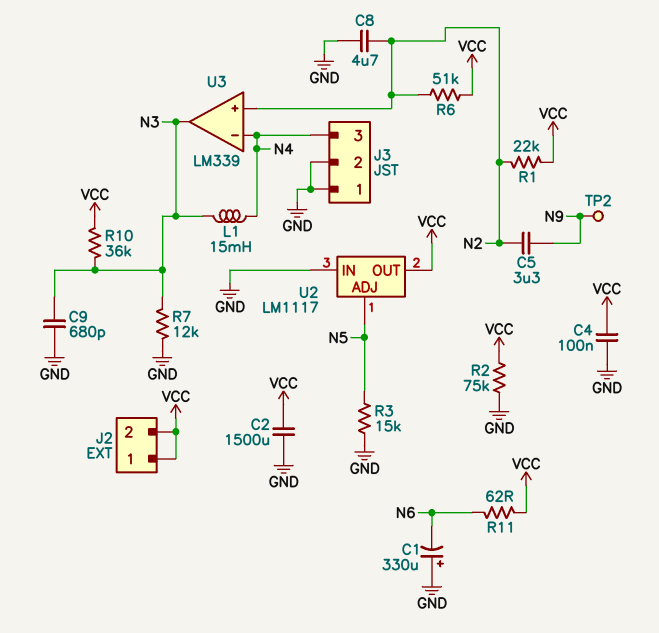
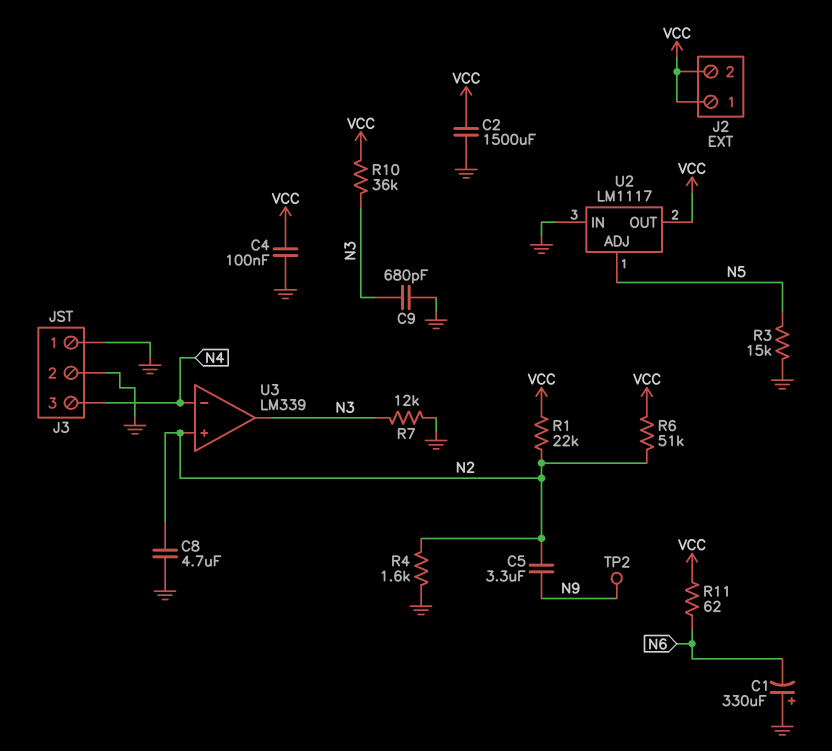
L1: 15mH (N3, N4) -> none
R2: 75k (GND, VCC) -> none
R4: none -> 1.6k (GND, N2)

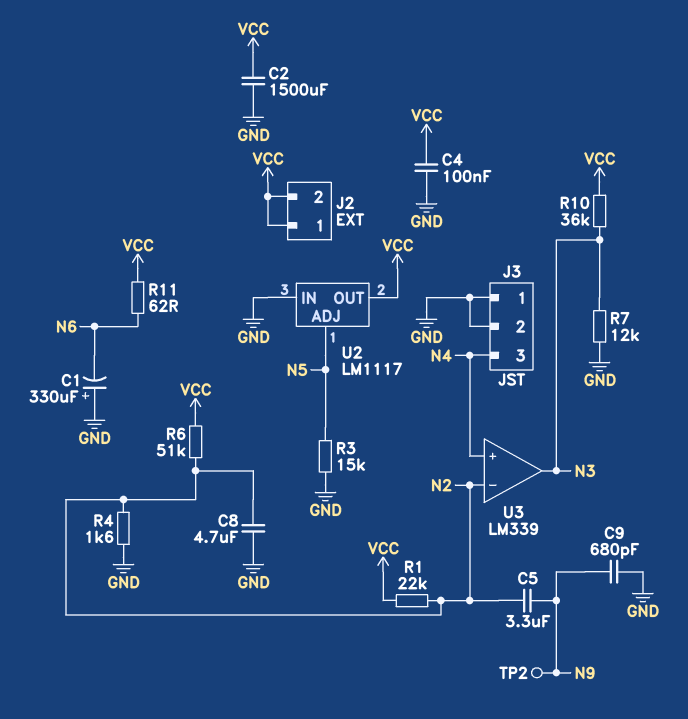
C9: 680pF (GND, N3) -> 680pF (GND, N9)
U3 pin in+: N2 -> N4
U3 pin in-: N4 -> N2

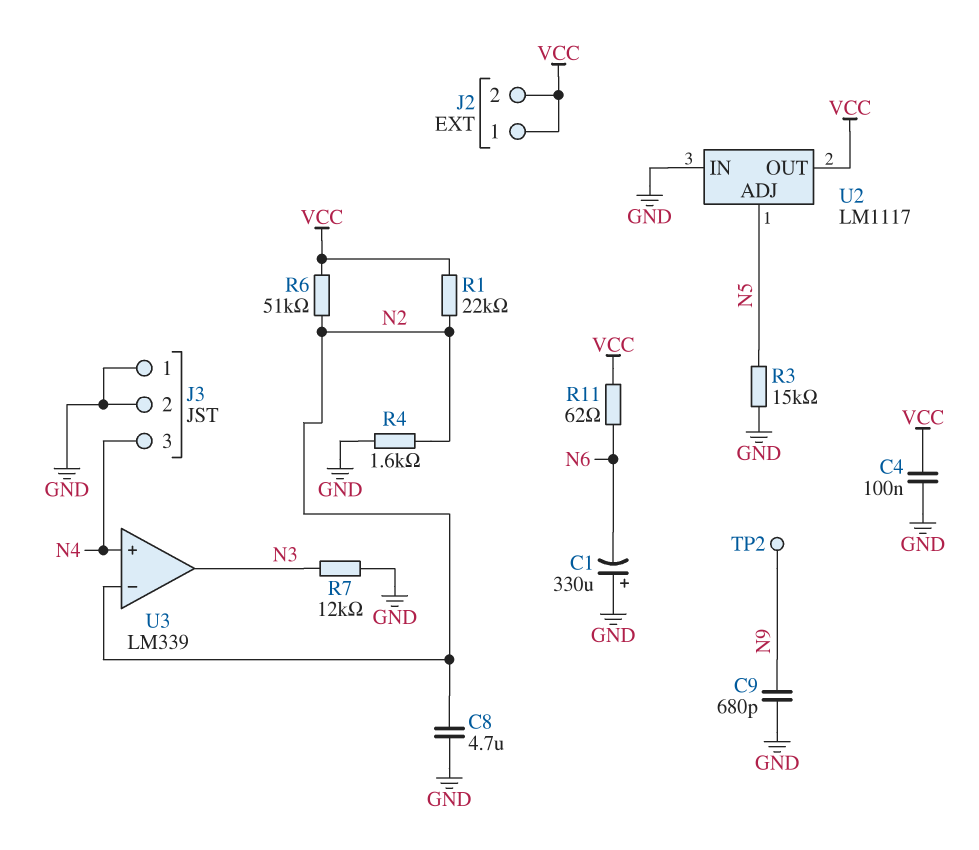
C2: 1500uF (GND, VCC) -> none
C5: 3.3uF (N2, N9) -> none
R10: 36k (N3, VCC) -> none

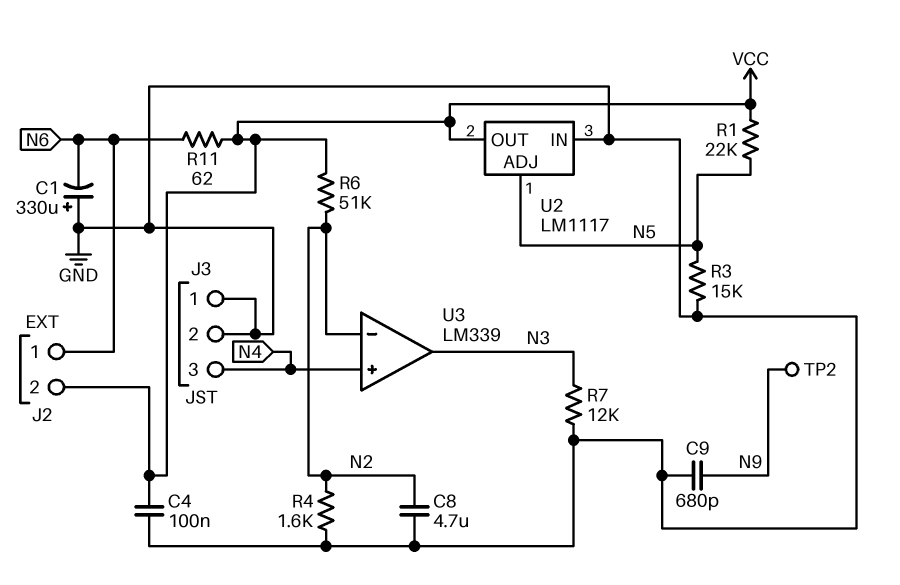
J2 pin 1: VCC -> N6
R1: 22k (N2, VCC) -> 22k (N5, VCC)

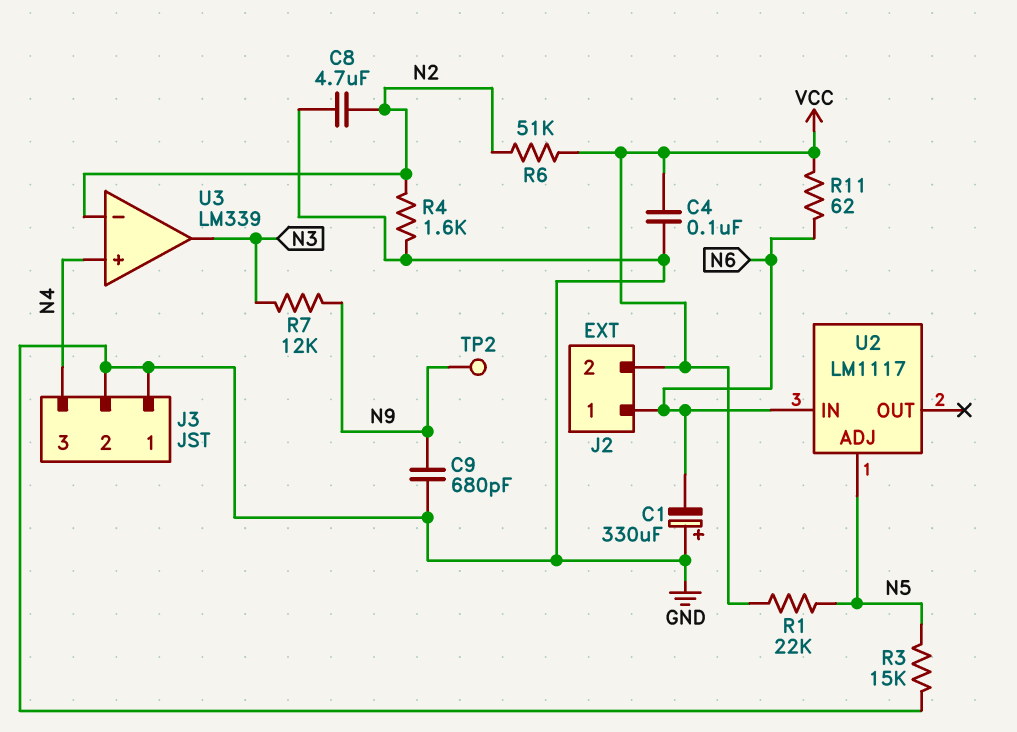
R7: 12k (GND, N3) -> 12k (N3, N9)
U2 pin IN: GND -> N6
U2 pin OUT: VCC -> none

